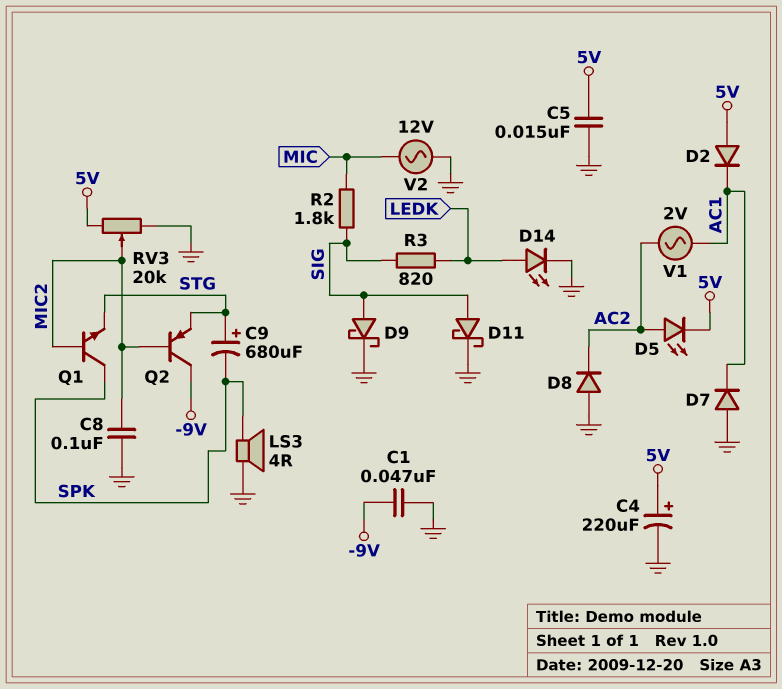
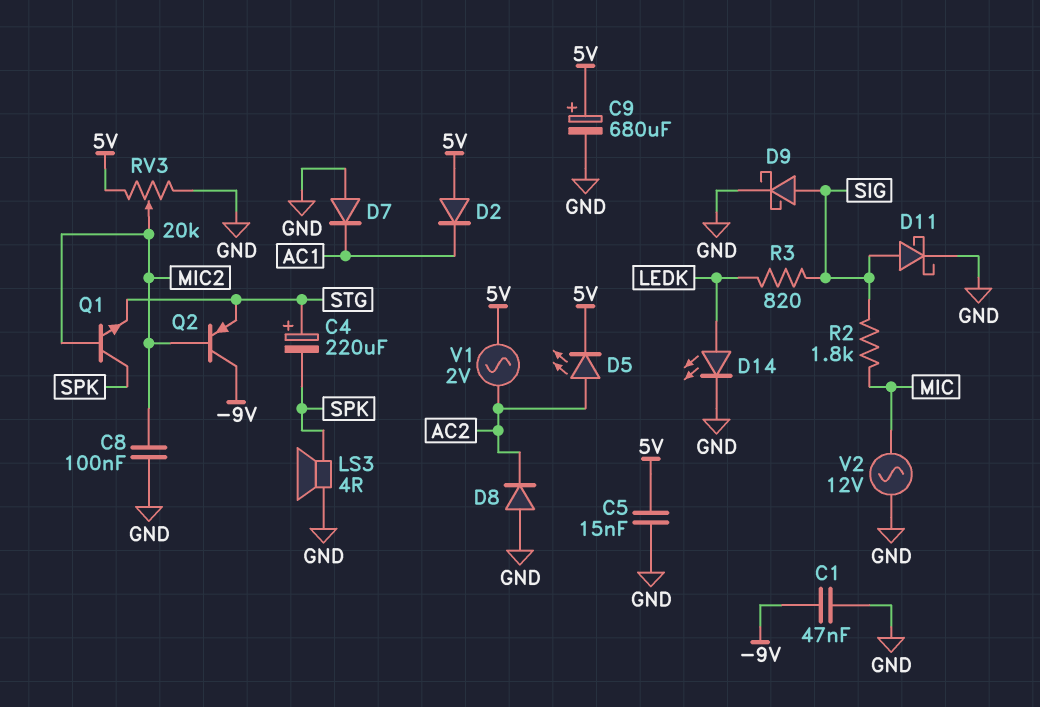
C4: 220uF (plus 5V, minus GND) -> 220uF (plus STG, minus SPK)
C9: 680uF (plus STG, minus SPK) -> 680uF (plus 5V, minus GND)
V1: AC 2V (AC1, AC2) -> AC 2V (5V, AC2)

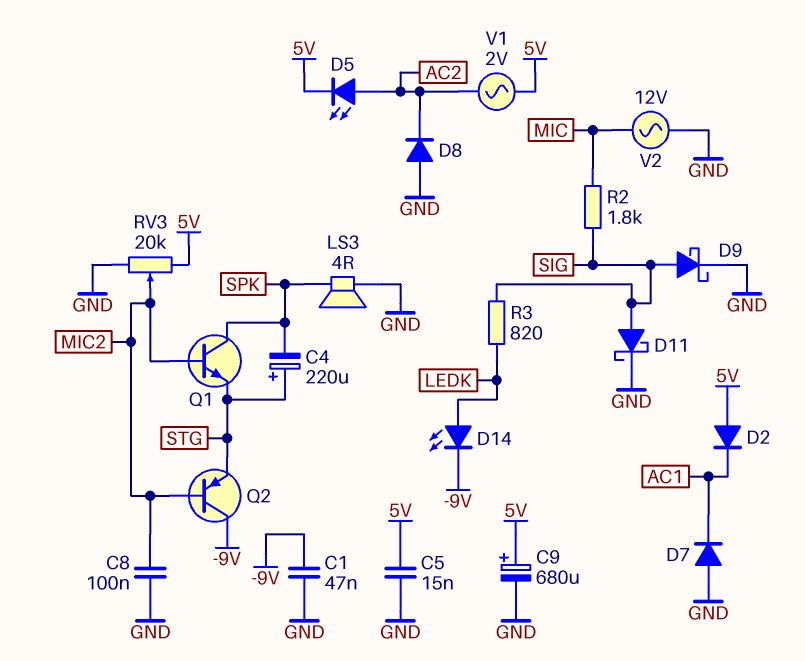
D14: LED (A LEDK, K GND) -> LED (A LEDK, K -9V)

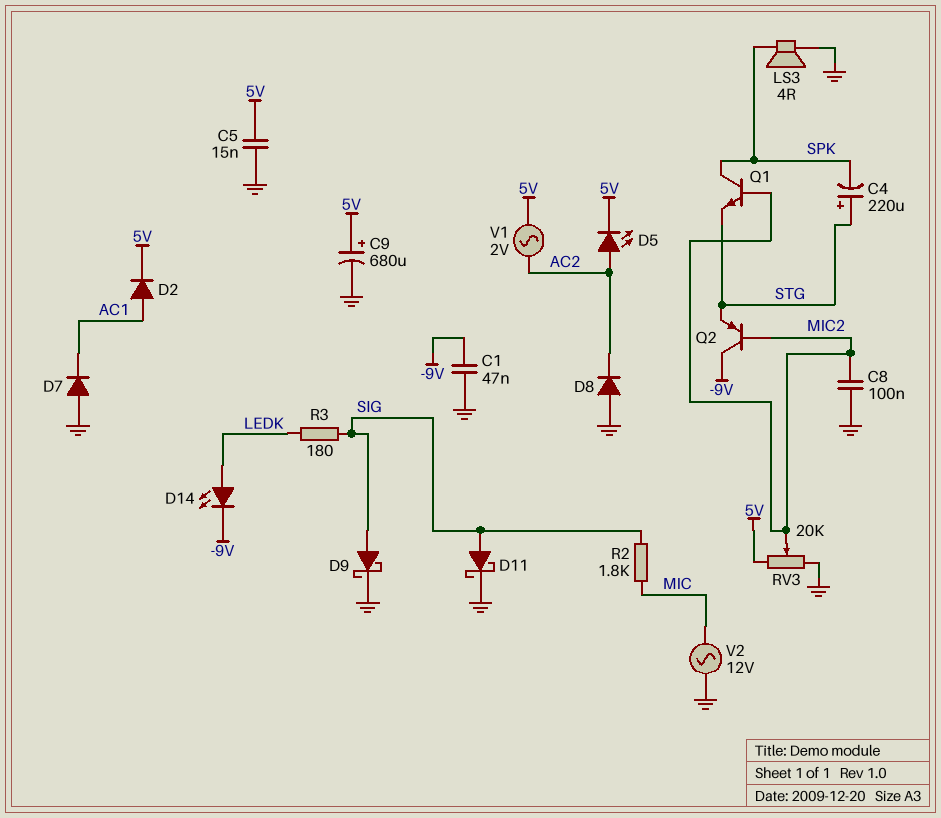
D2: diode (A 5V, K AC1) -> diode (A AC1, K 5V)
R3: 820 (LEDK, SIG) -> 180 (LEDK, SIG)

